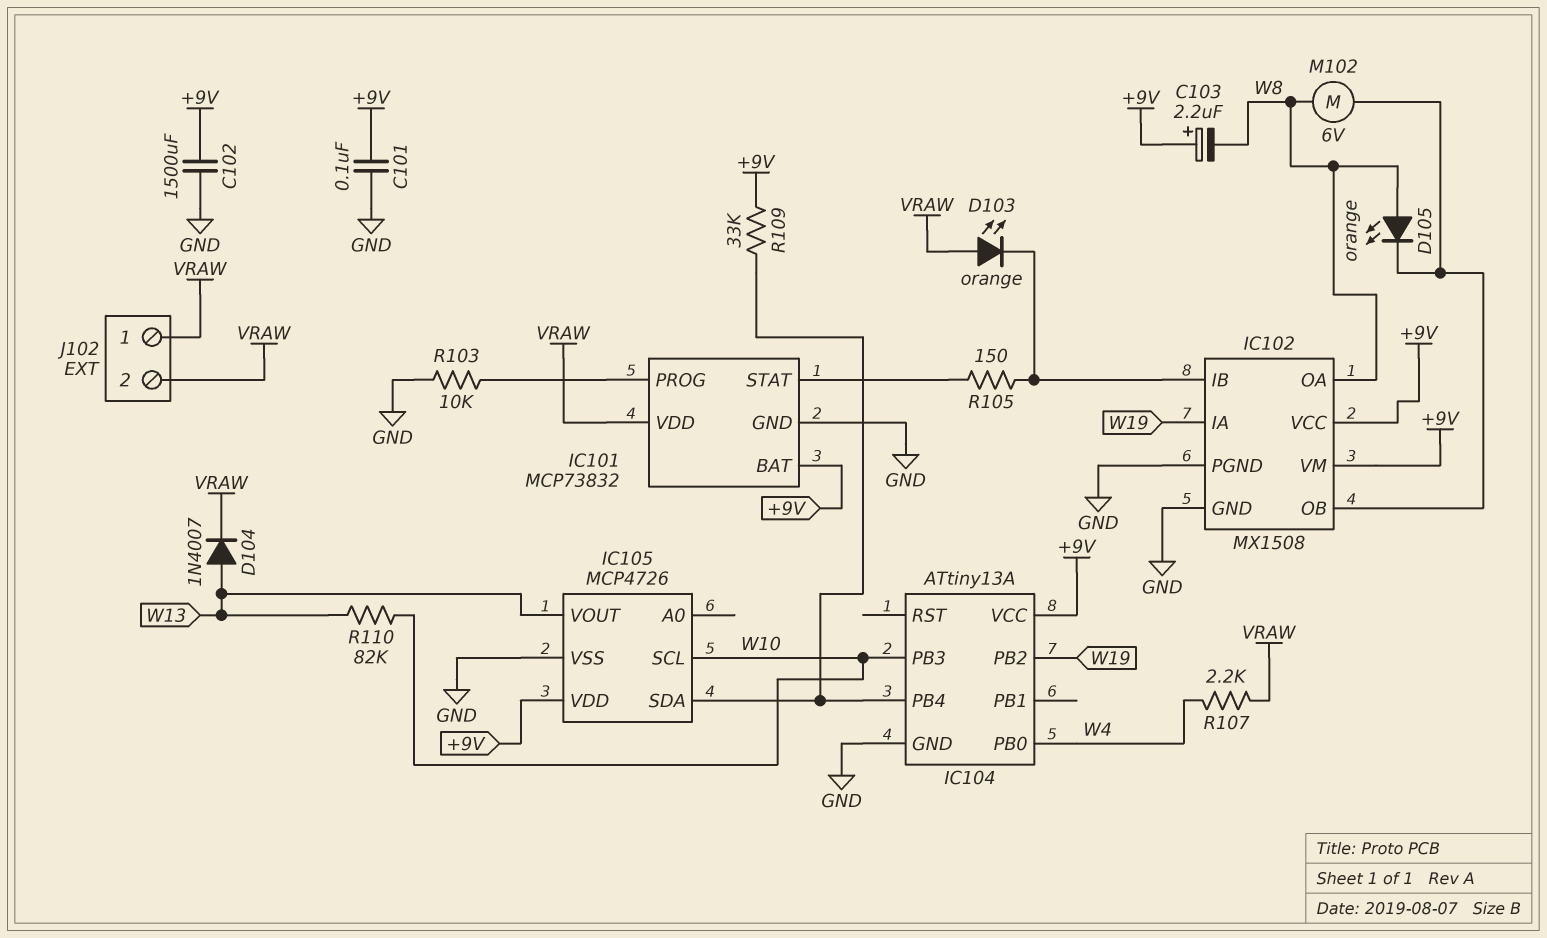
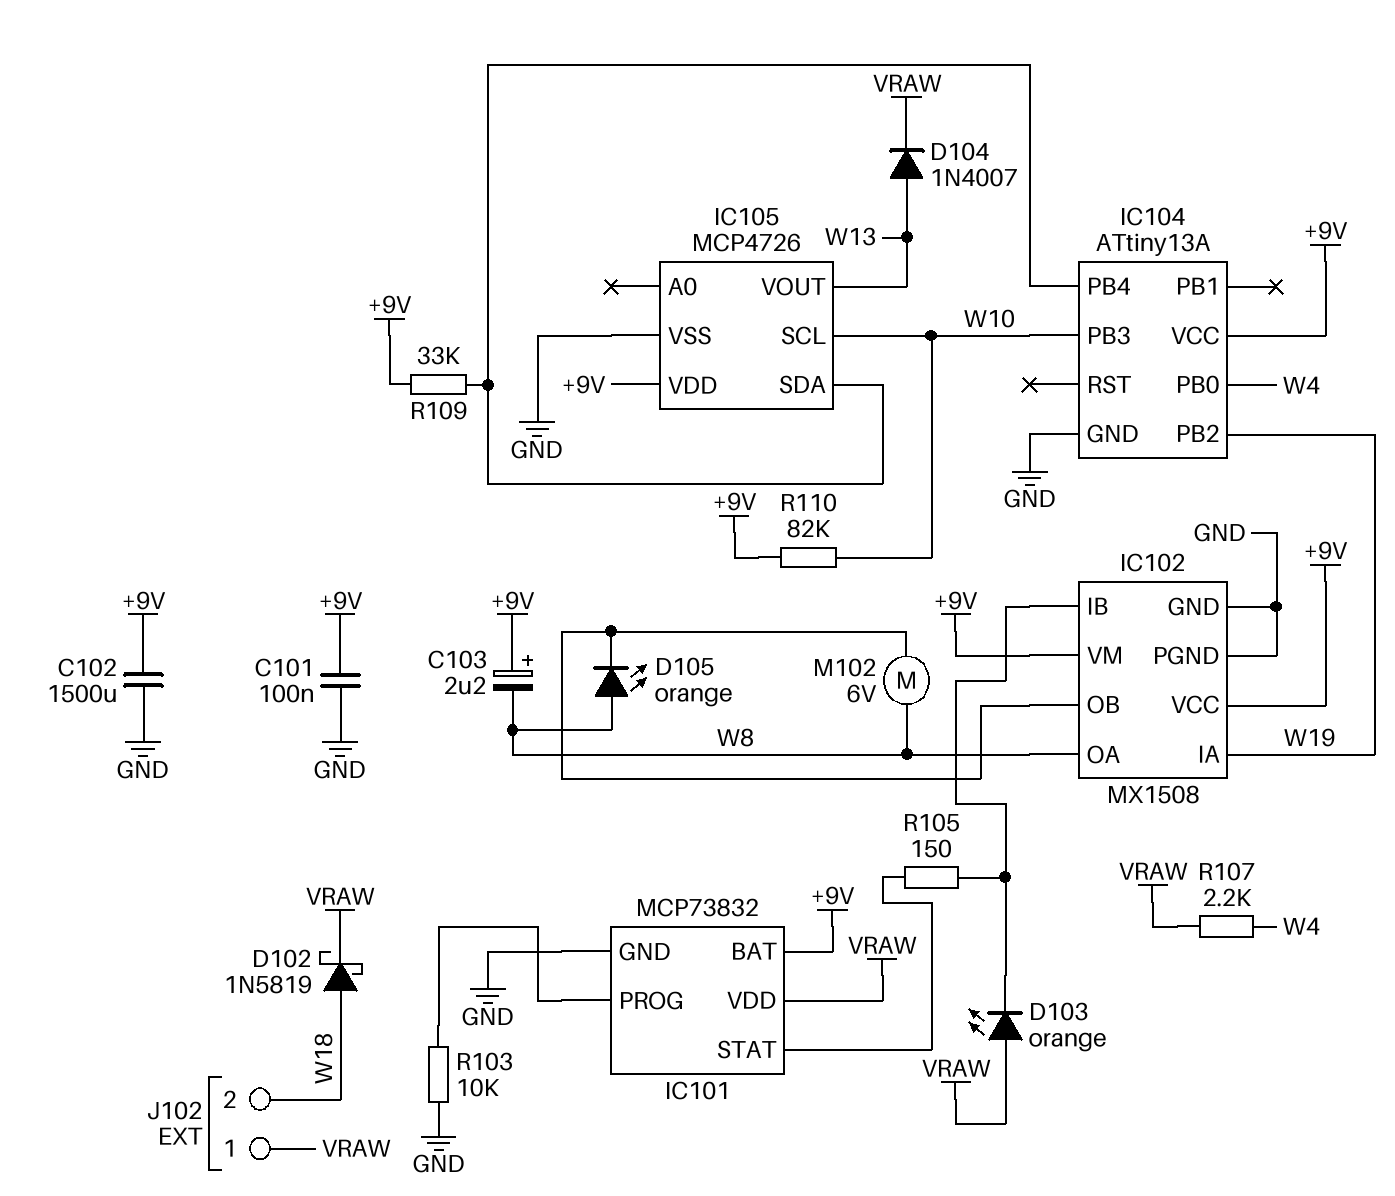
D102: none -> schottky 1N5819 (A W18, K VRAW)
J102 pin 2: VRAW -> W18
R110: 82k (W10, W13) -> 82k (+9V, W10)

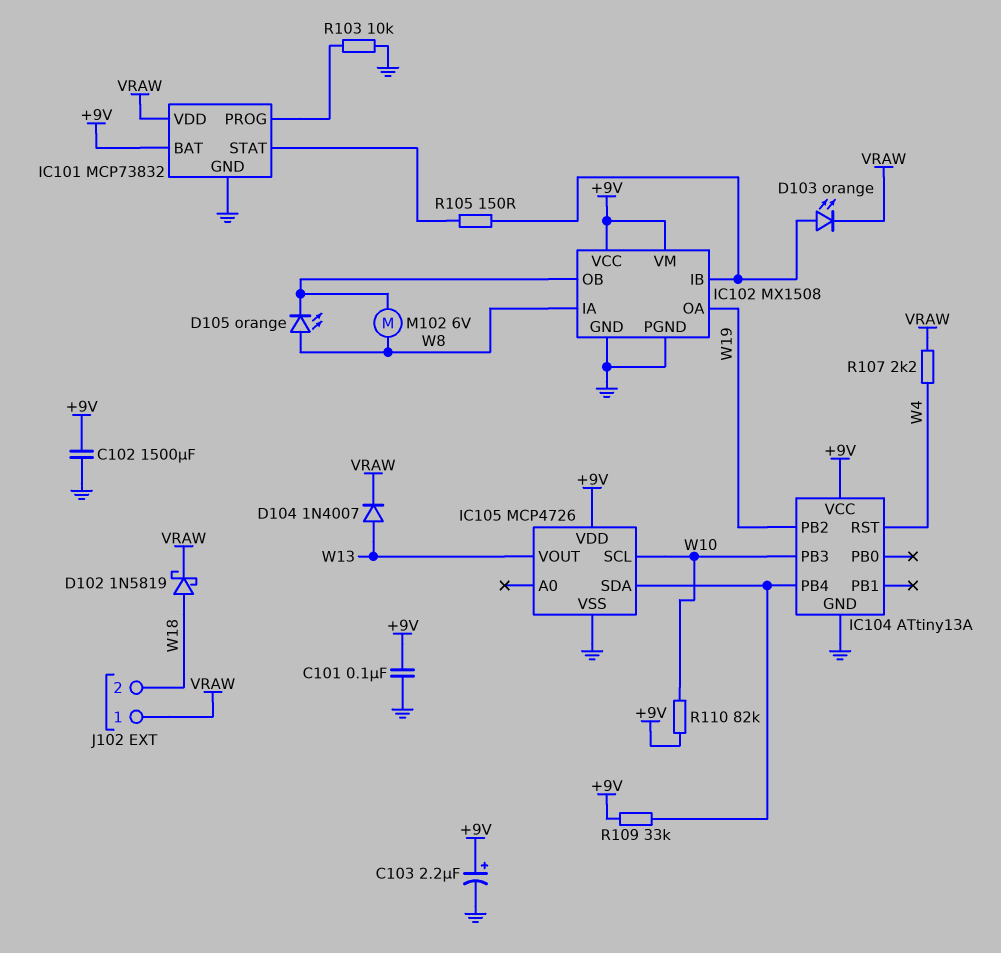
C103: 2.2uF (plus +9V, minus W8) -> 2.2uF (plus +9V, minus GND)
D103: LED orange (A VRAW, K IC102/IB) -> LED orange (A IC102/IB, K VRAW)
IC102 pin IA: W19 -> W8
IC102 pin OA: W8 -> W19
IC104 pin PB0: W4 -> none
IC104 pin RST: none -> W4

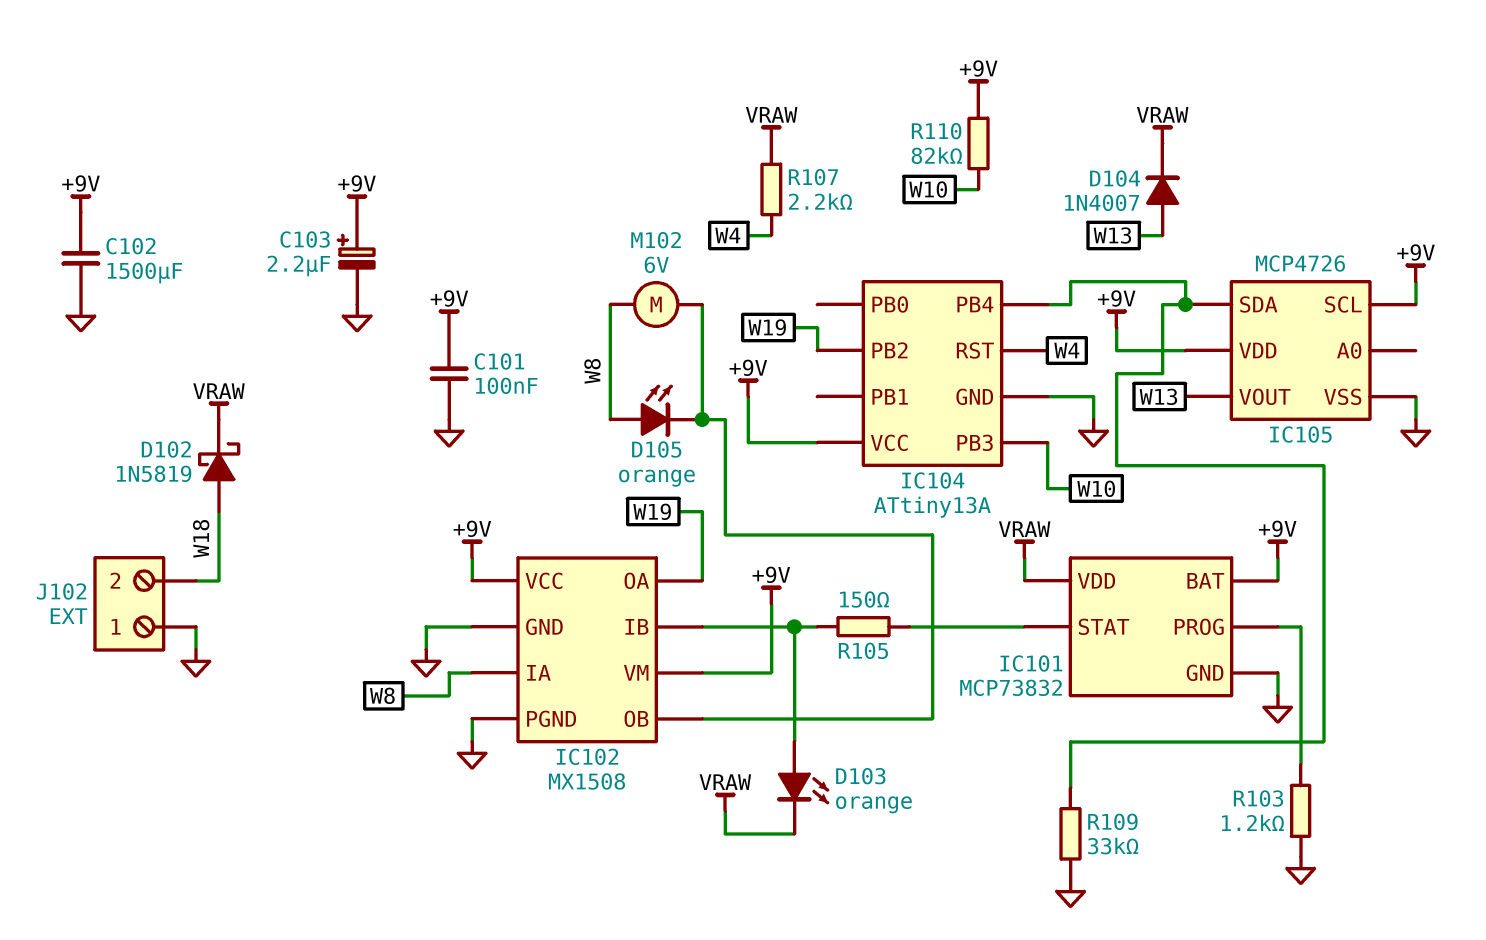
IC105 pin SCL: W10 -> +9V
J102 pin 1: VRAW -> GND
R103: 10k (GND, IC101/PROG) -> 1.2k (GND, IC101/PROG)
R109: 33k (+9V, IC104/PB4) -> 33k (GND, IC104/PB4)

